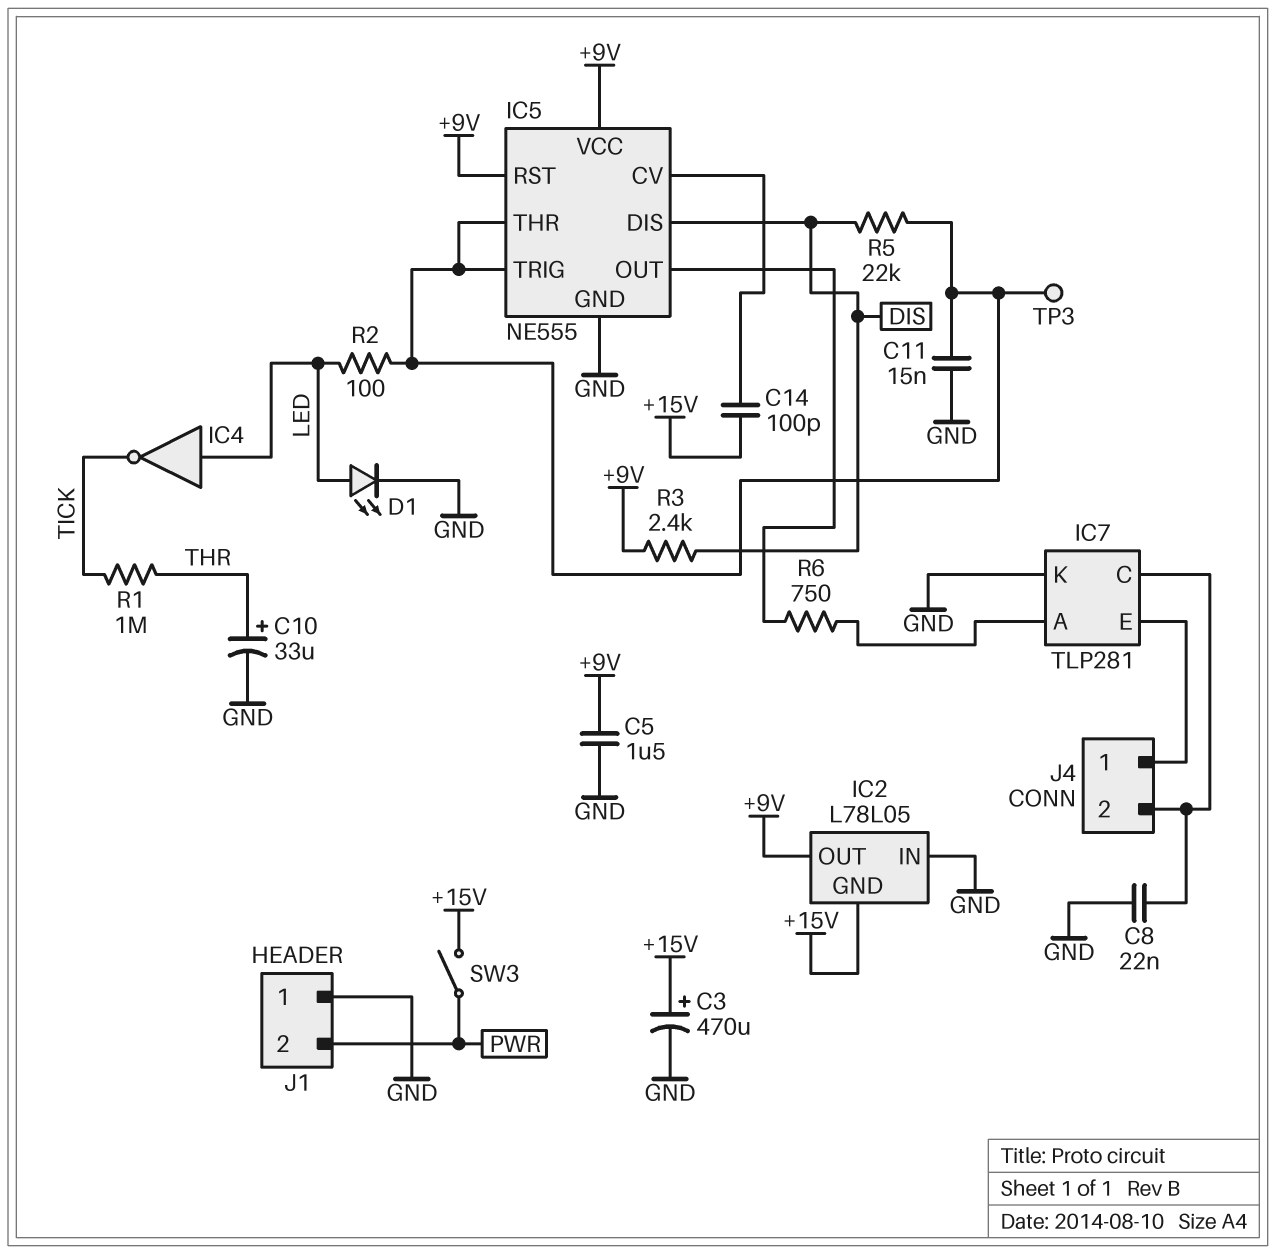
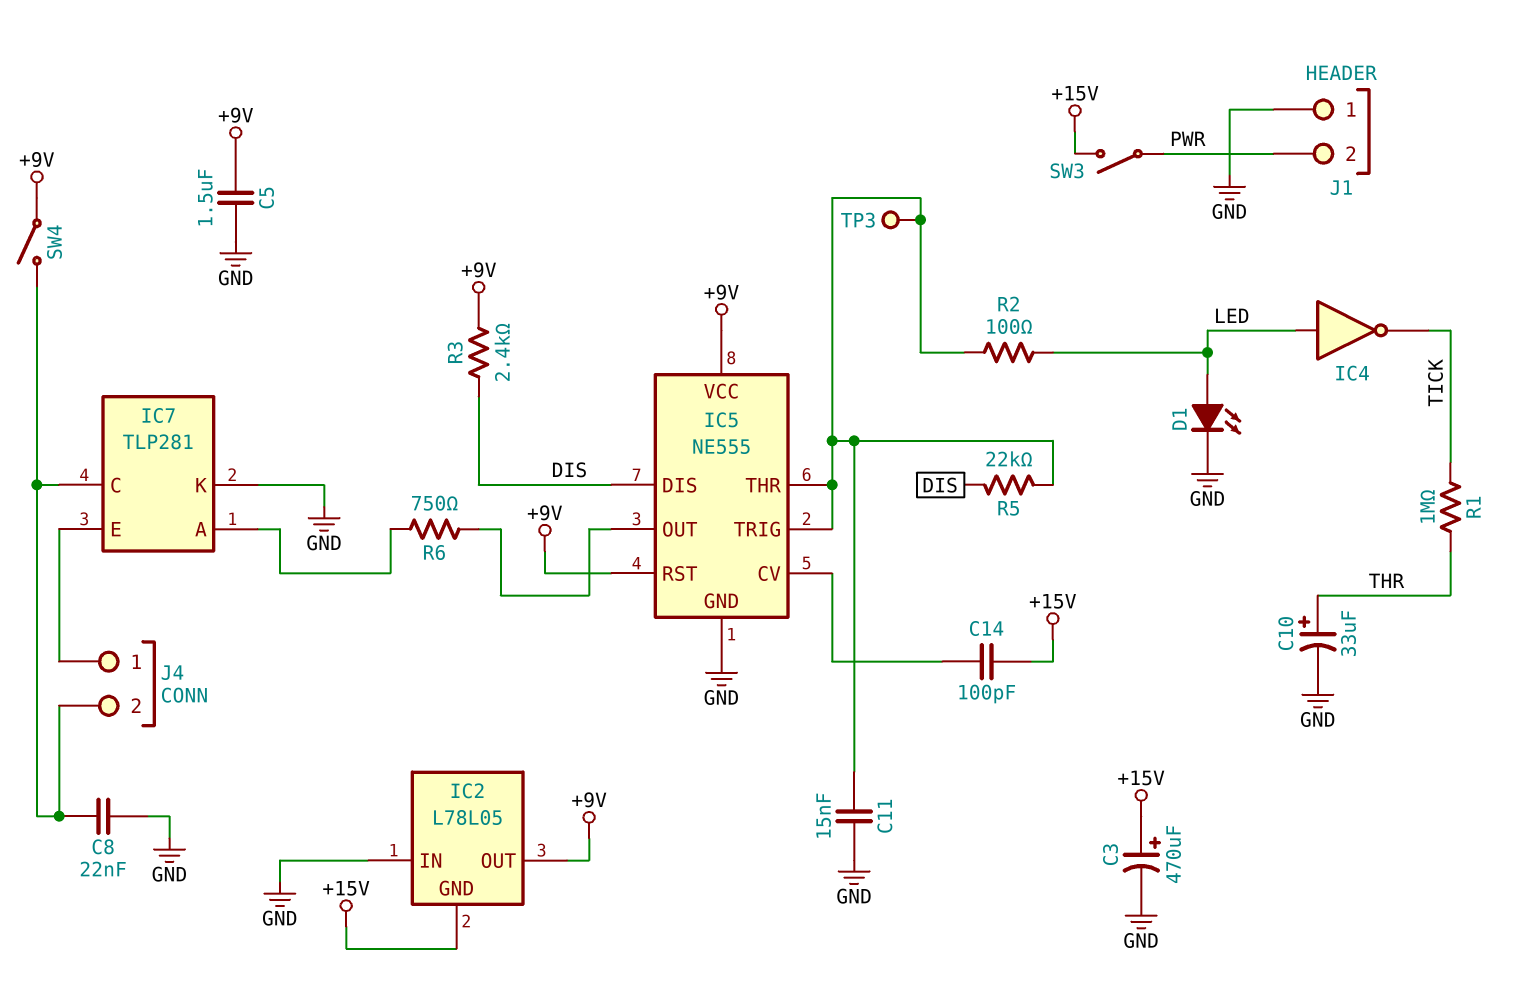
SW4: none -> switch (+9V, IC7/C)

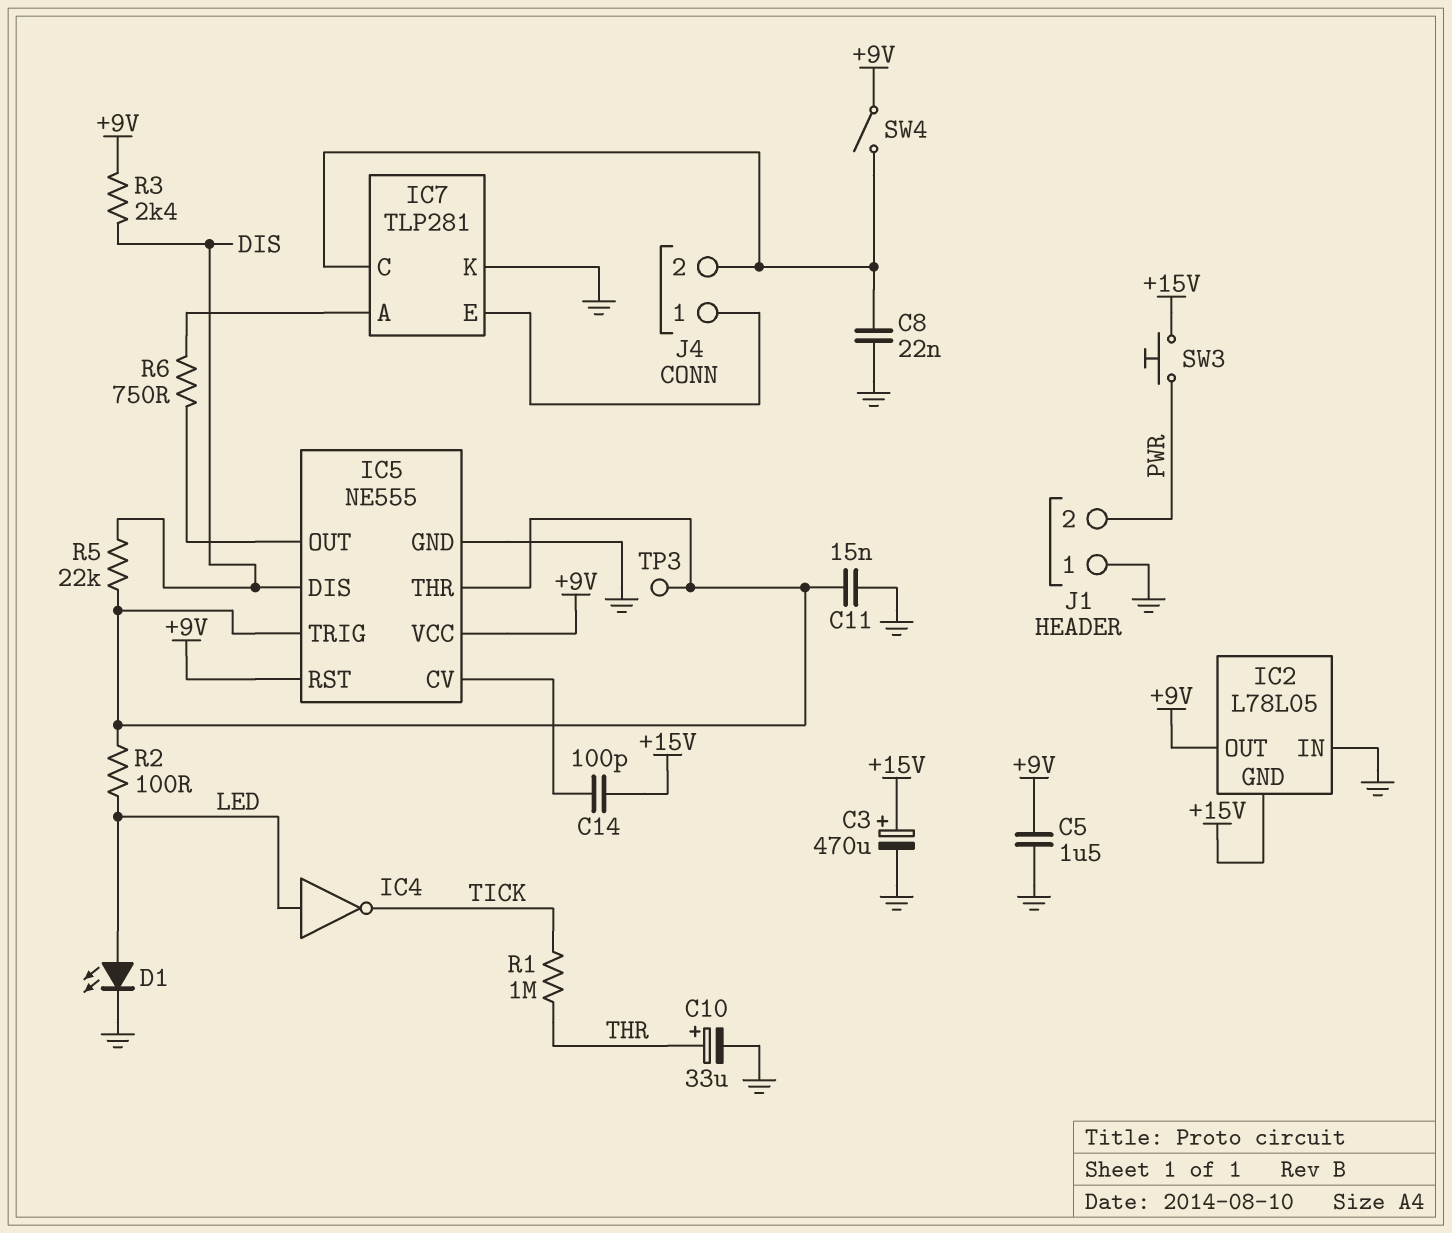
SW3: switch (+15V, PWR) -> button (+15V, PWR)

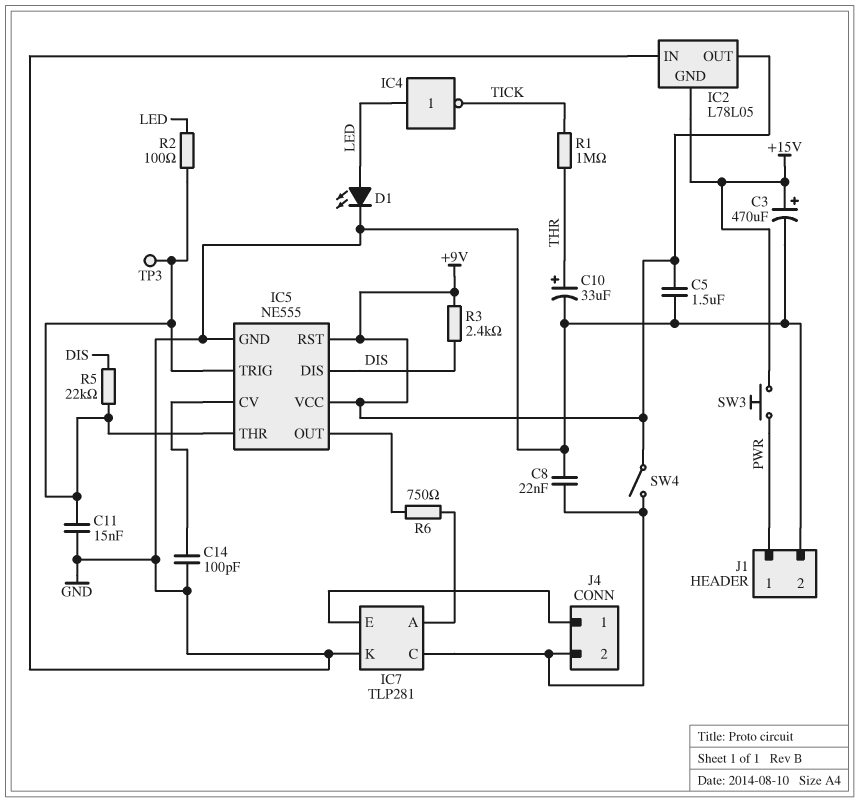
C14: 100pF (+15V, IC5/CV) -> 100pF (GND, IC5/CV)
J1 pin 1: GND -> PWR
J1 pin 2: PWR -> GND

